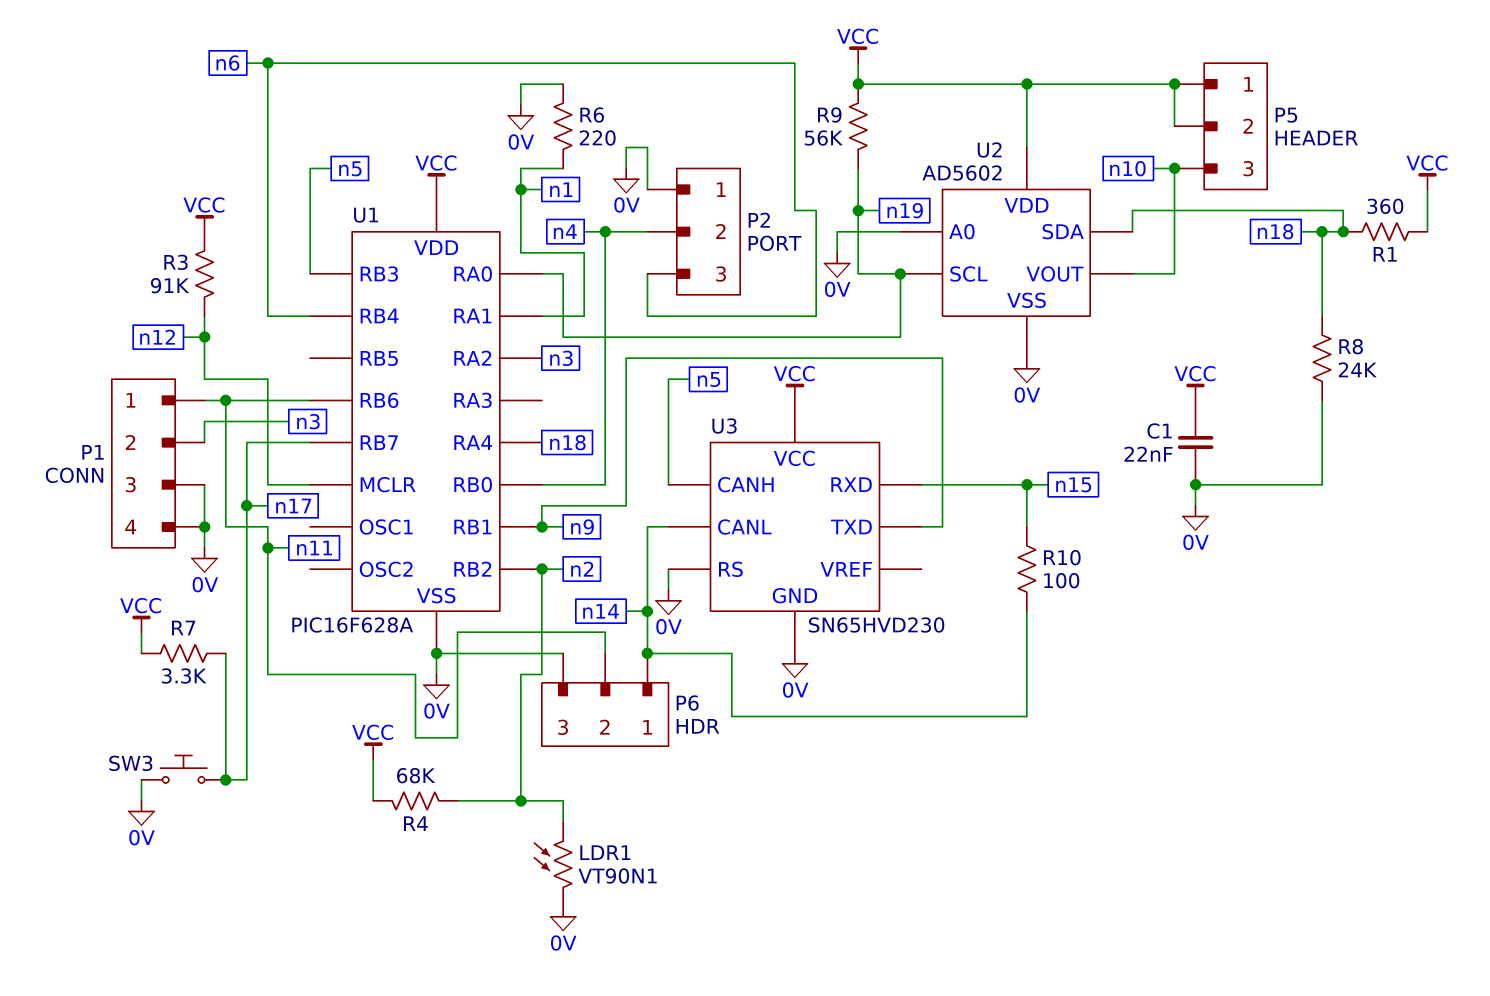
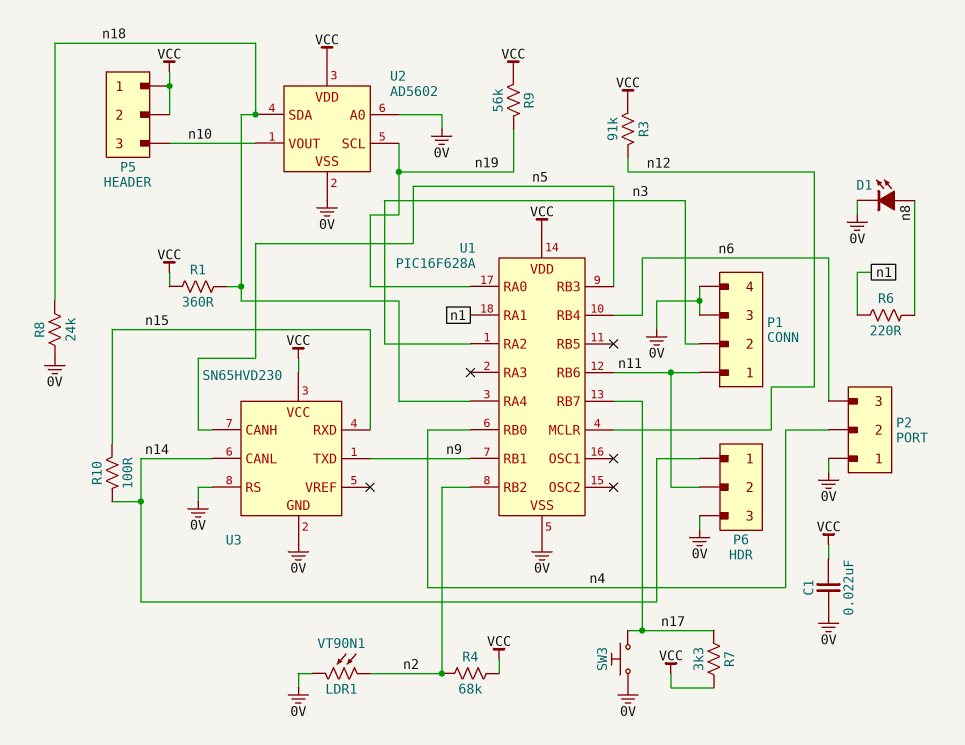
D1: none -> LED (A n8, K 0V)
R6: 220 (0V, n1) -> 220 (n1, n8)

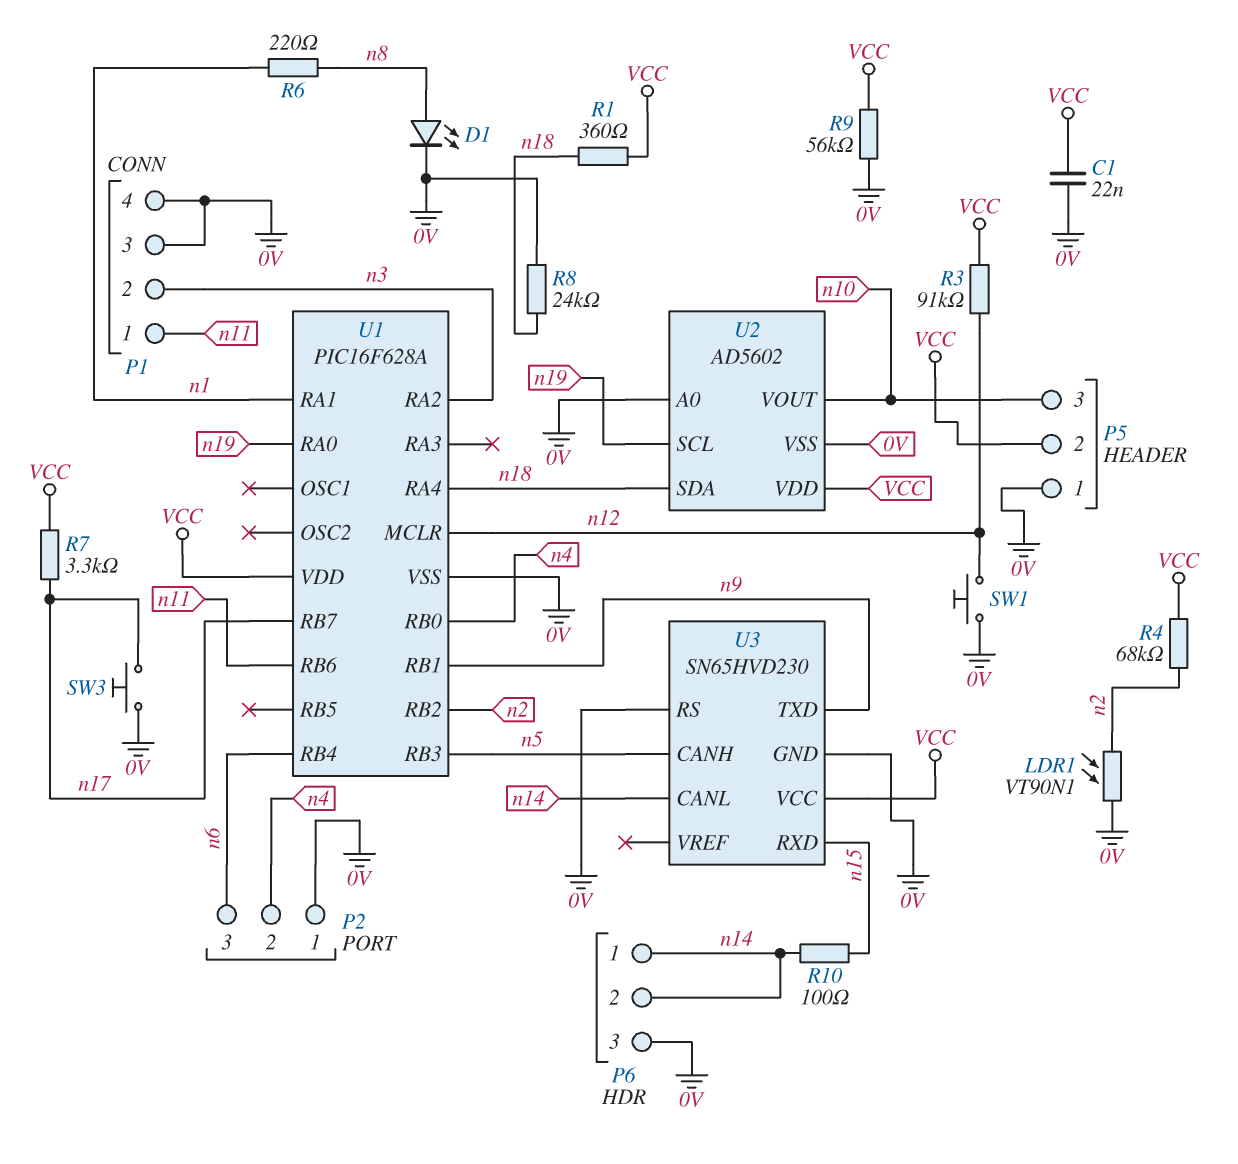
P5 pin 1: VCC -> 0V
P6 pin 2: n11 -> n14
R9: 56k (VCC, n19) -> 56k (0V, VCC)
SW1: none -> button (0V, n12)

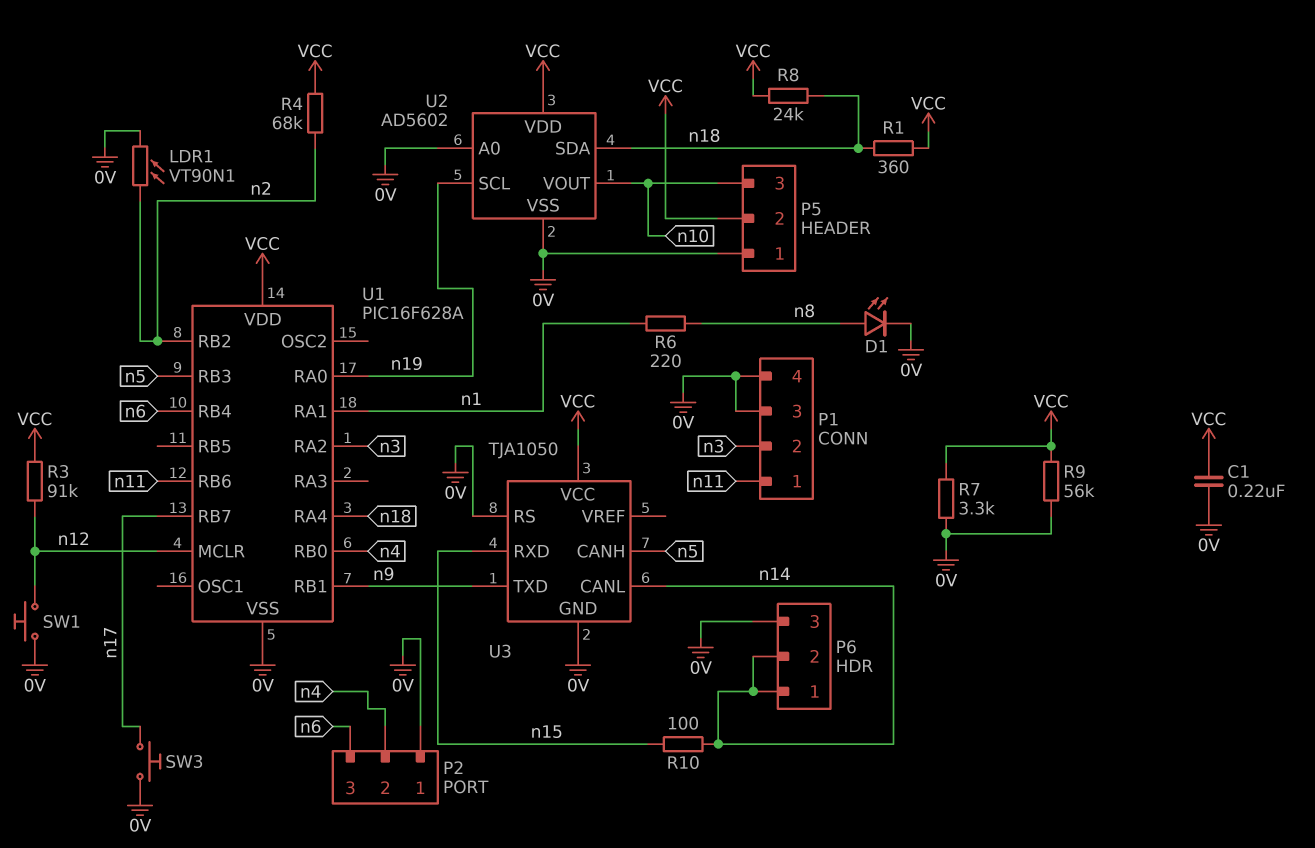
C1: 22nF (0V, VCC) -> 220nF (0V, VCC)
R7: 3.3k (VCC, n17) -> 3.3k (0V, VCC)
R8: 24k (0V, n18) -> 24k (VCC, n18)
U3: SN65HVD230 -> TJA1050

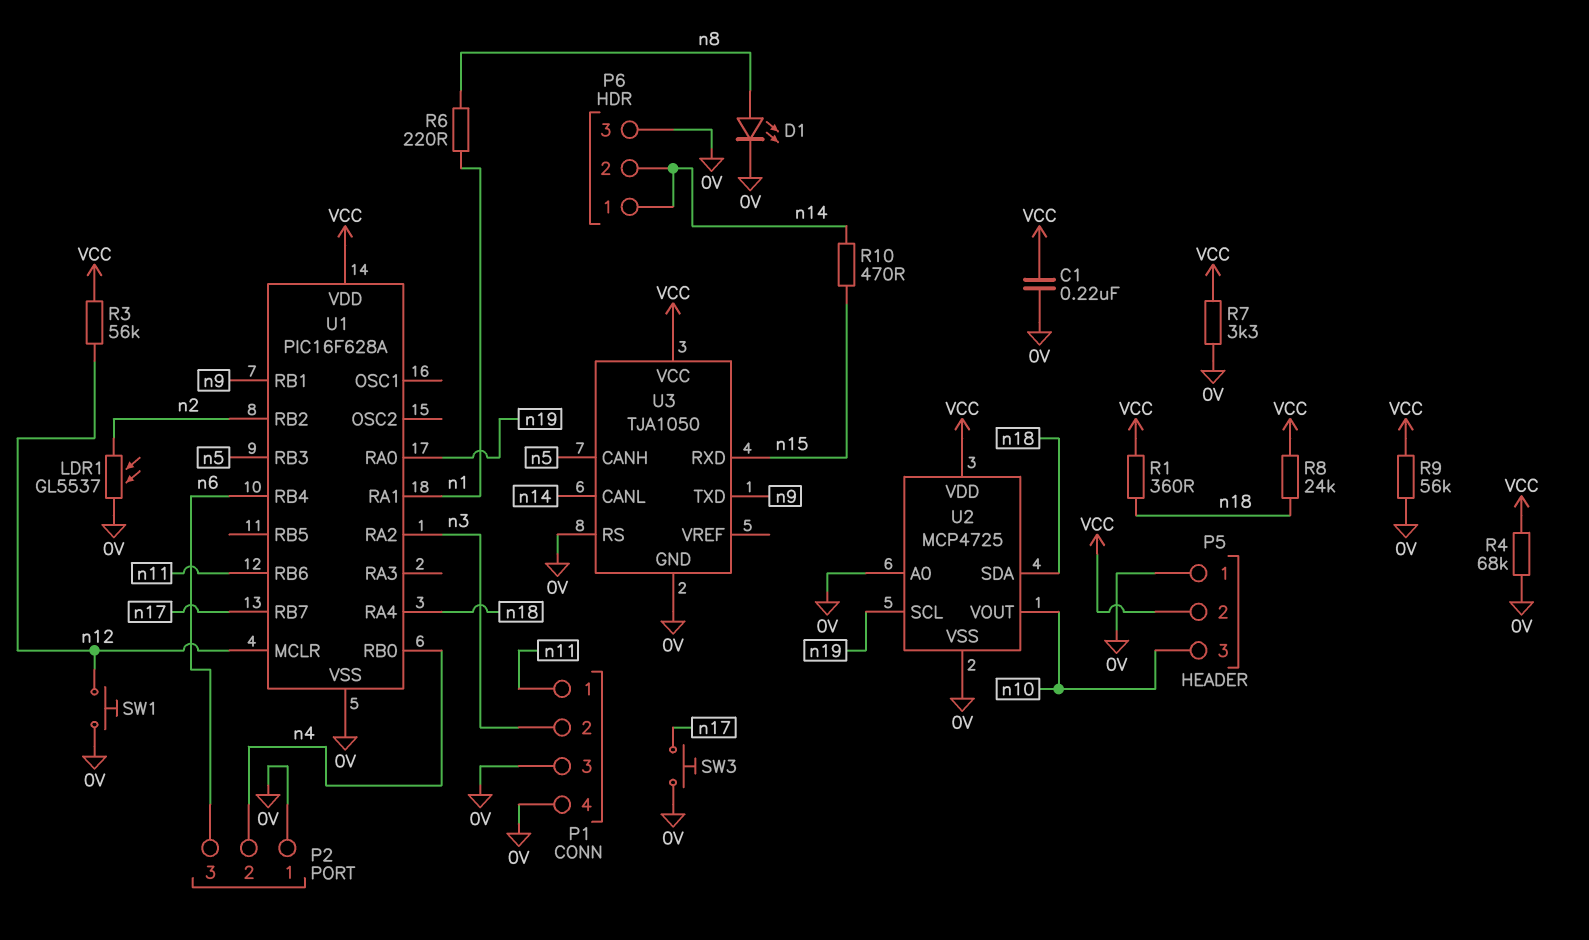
LDR1: VT90N1 (0V, n2) -> GL5537 (0V, n2)
R3: 91k (VCC, n12) -> 56k (VCC, n12)
R4: 68k (VCC, n2) -> 68k (0V, VCC)
R10: 100 (n14, n15) -> 470 (n14, n15)
U2: AD5602 -> MCP4725

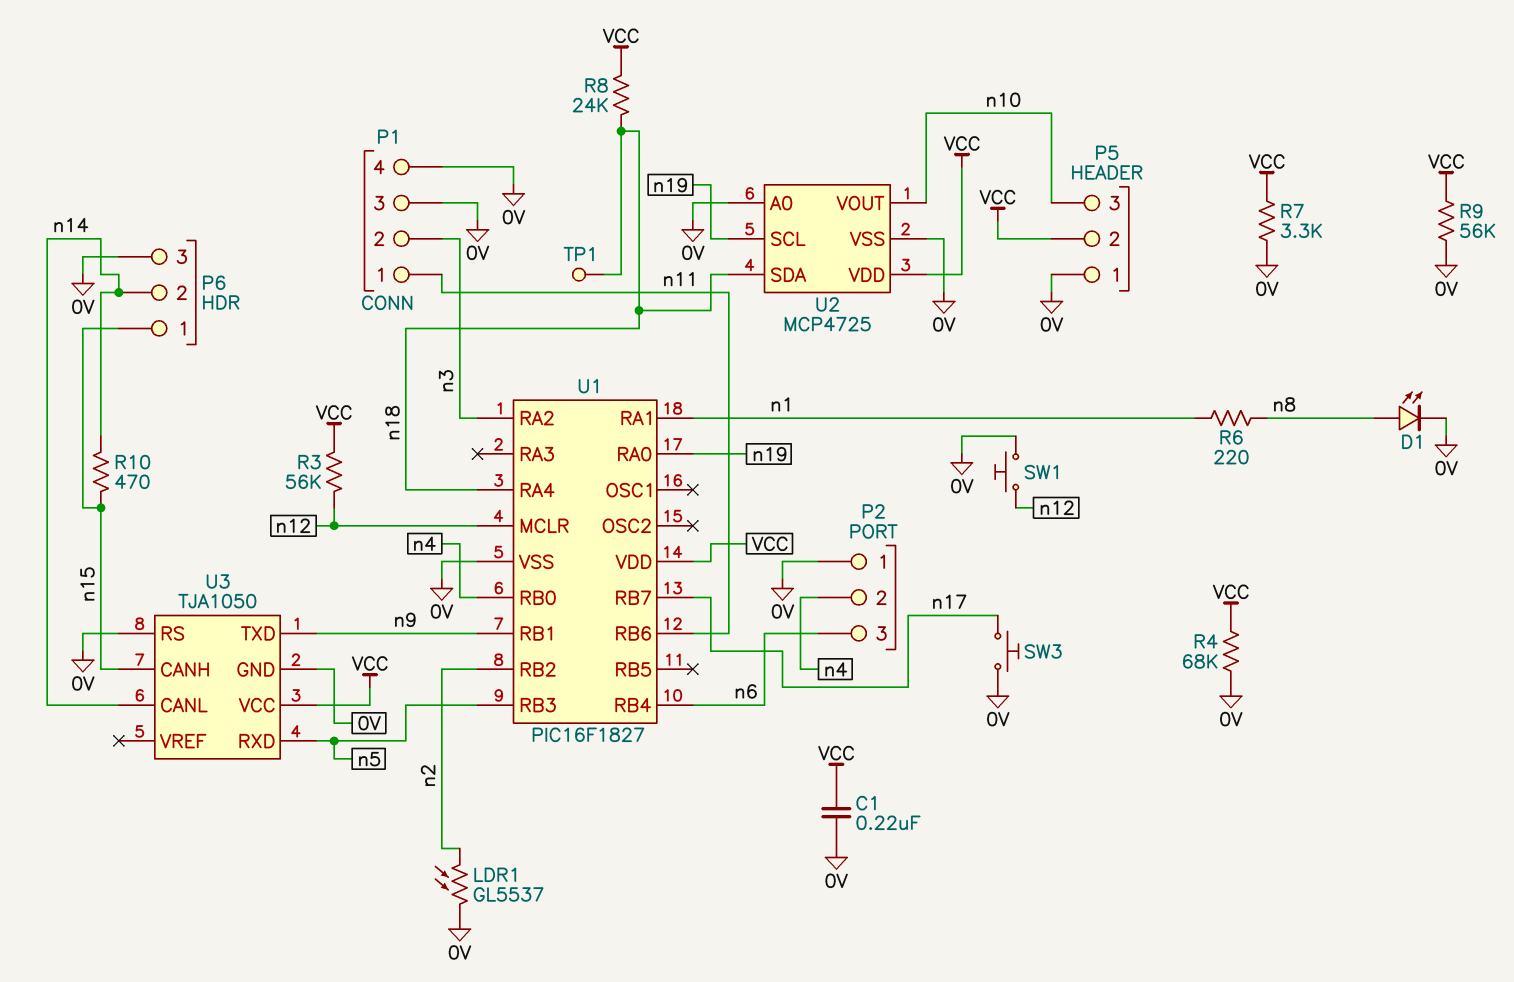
P6 pin 1: n14 -> n15
R1: 360 (VCC, n18) -> none
TP1: none -> test point (n18)
U1: PIC16F628A -> PIC16F1827
U3 pin CANH: n5 -> n15
U3 pin RXD: n15 -> n5

